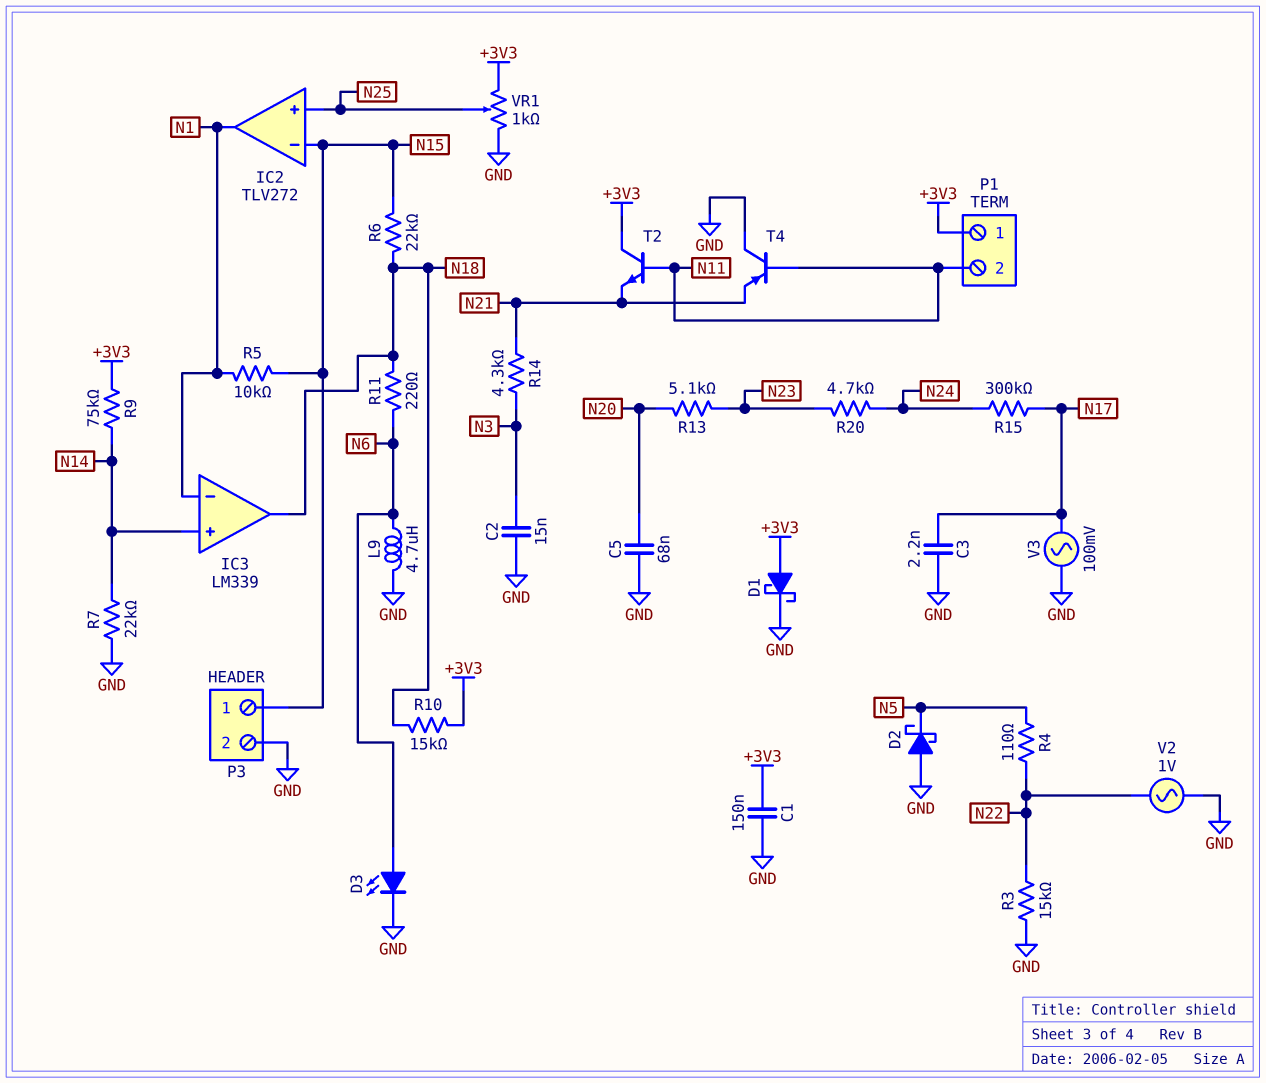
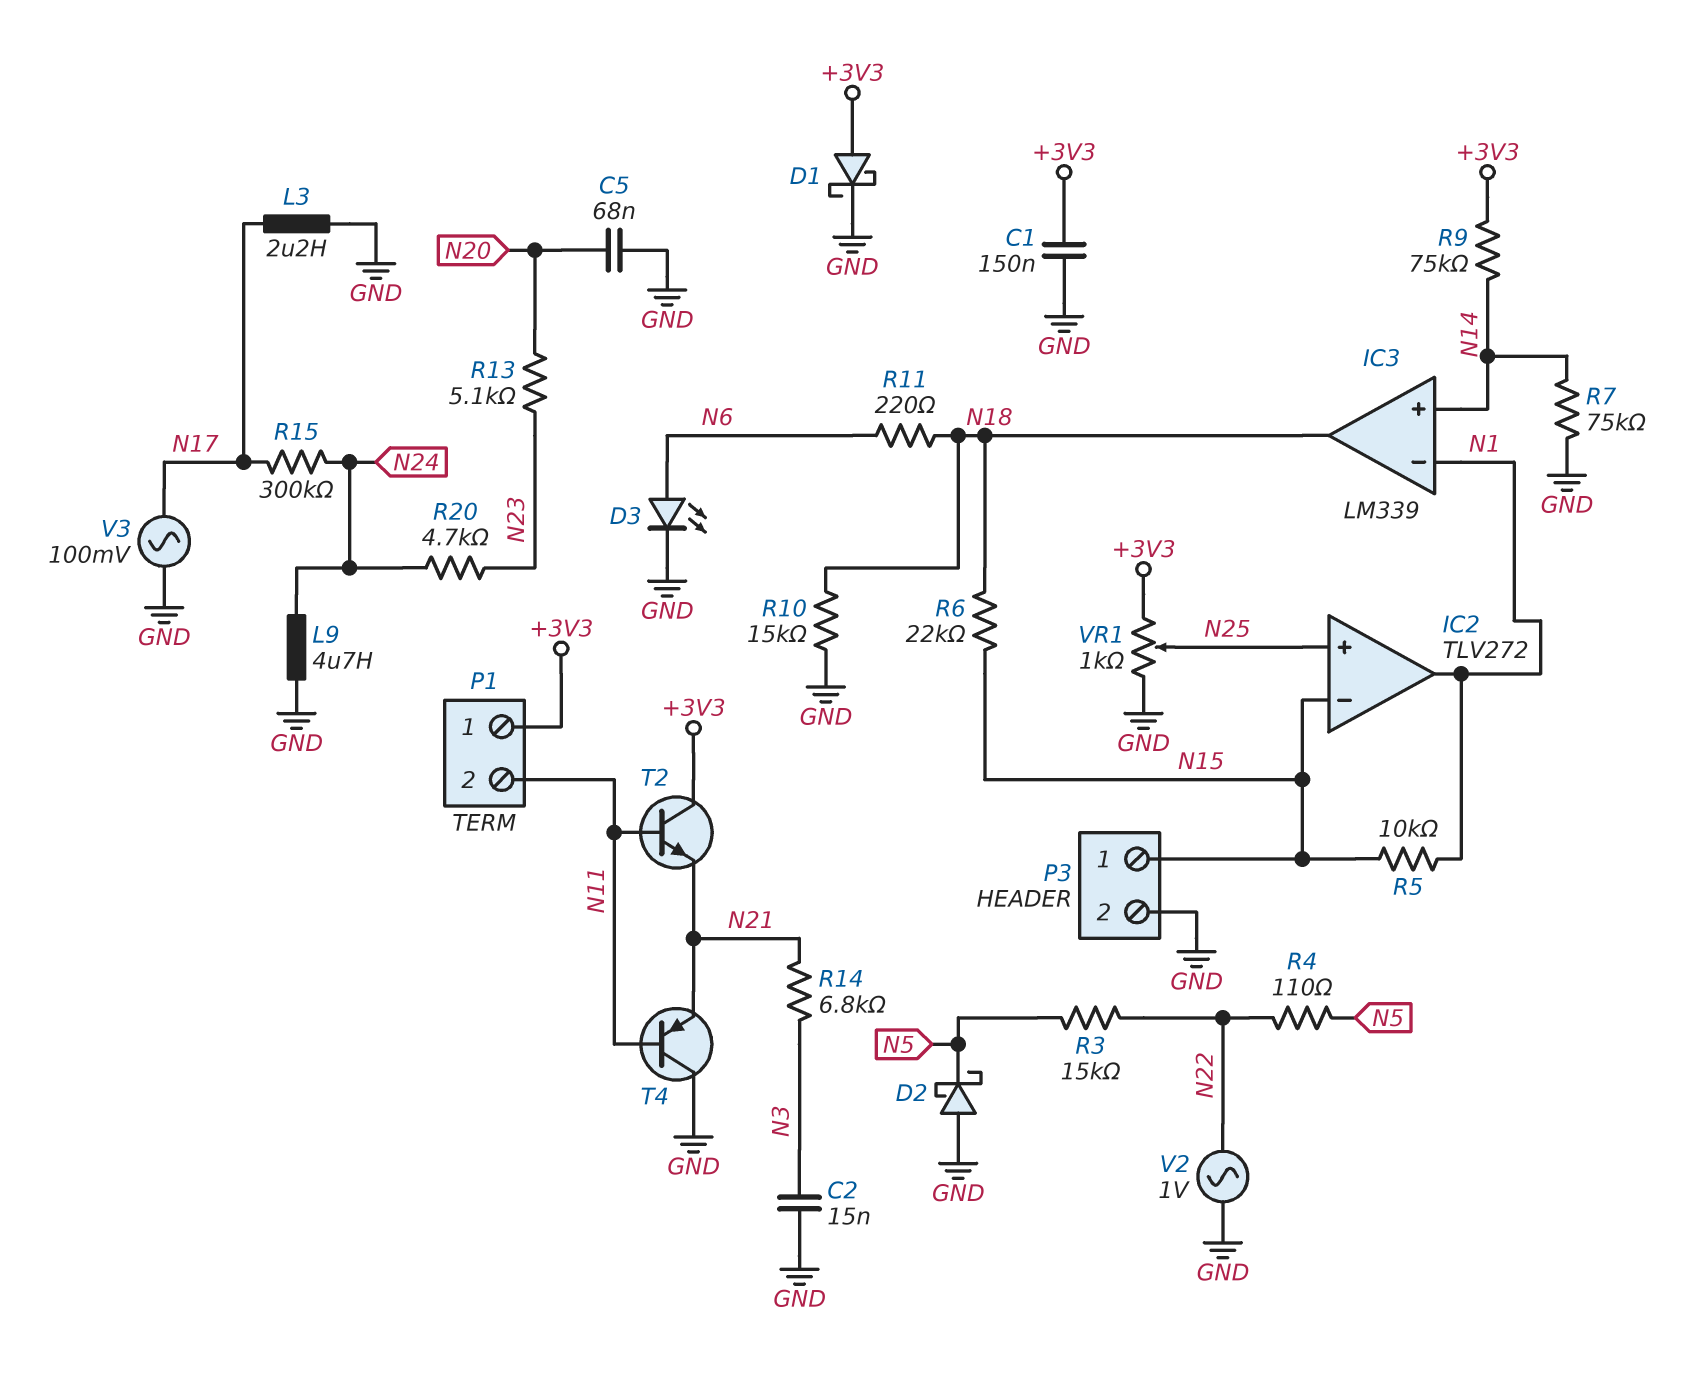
C3: 2.2nF (GND, N17) -> none
L3: none -> 2.2uH (GND, N17)
L9: 4.7uH (GND, N6) -> 4.7uH (GND, N24)
R3: 15k (GND, N22) -> 15k (N5, N22)
R7: 22k (GND, N14) -> 75k (GND, N14)
R10: 15k (+3V3, N18) -> 15k (GND, N18)
R14: 4.3k (N3, N21) -> 6.8k (N3, N21)

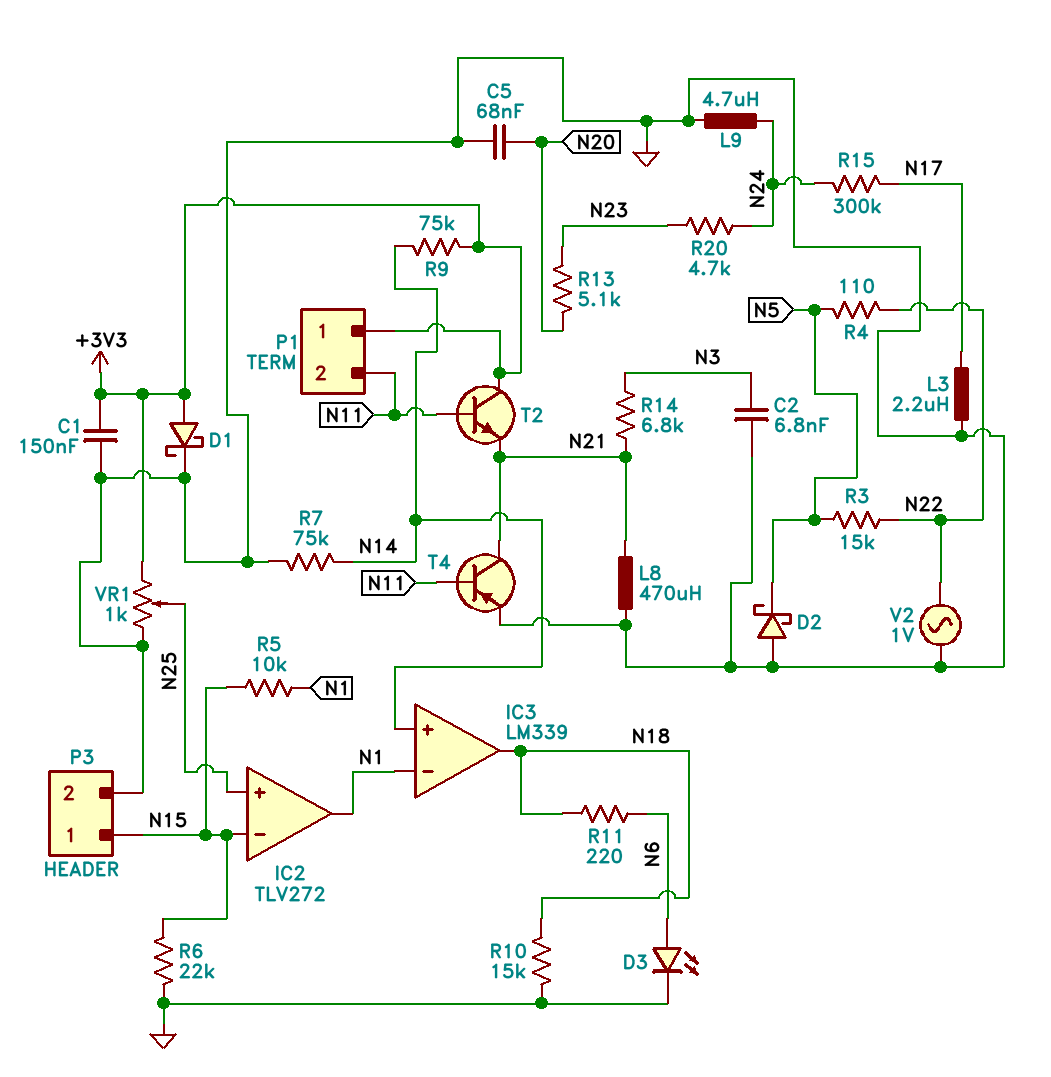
C2: 15nF (GND, N3) -> 6.8nF (GND, N3)
L8: none -> 470uH (GND, N21)
R6: 22k (N15, N18) -> 22k (GND, N15)
T4: PNP (B N11, C GND, E N21) -> PNP (B N11, C N21, E GND)
V3: AC 100mV (GND, N17) -> none

